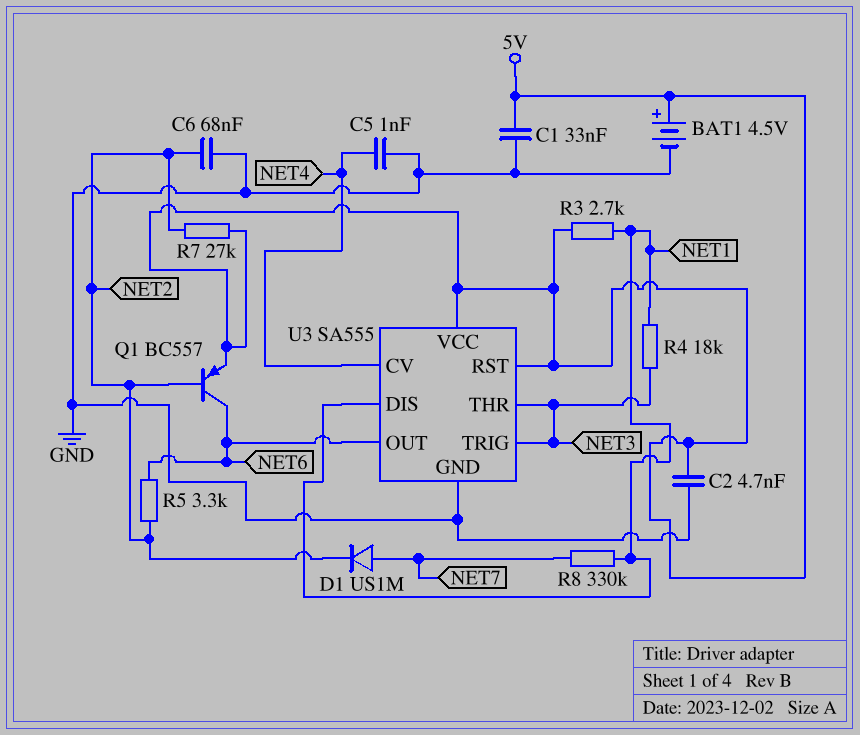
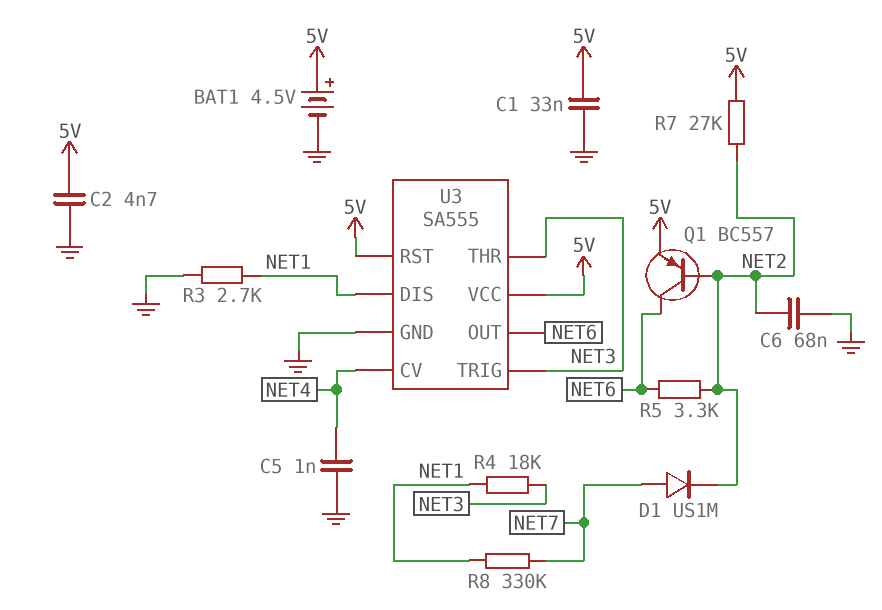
R3: 2.7k (5V, NET1) -> 2.7k (GND, NET1)

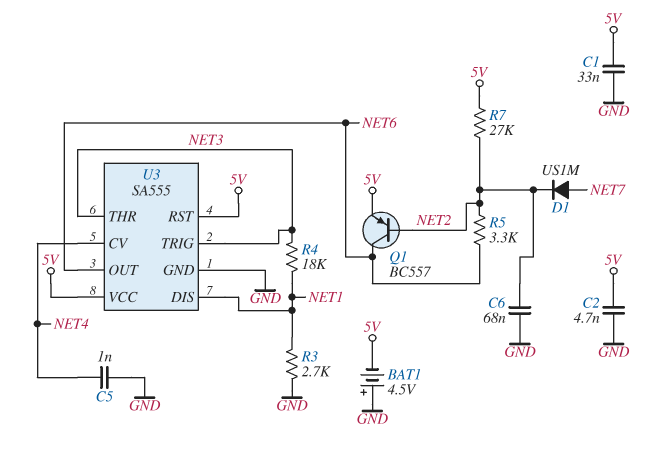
BAT1: 4.5V (plus 5V, minus GND) -> 4.5V (plus GND, minus 5V)
R8: 330k (NET1, NET7) -> none

